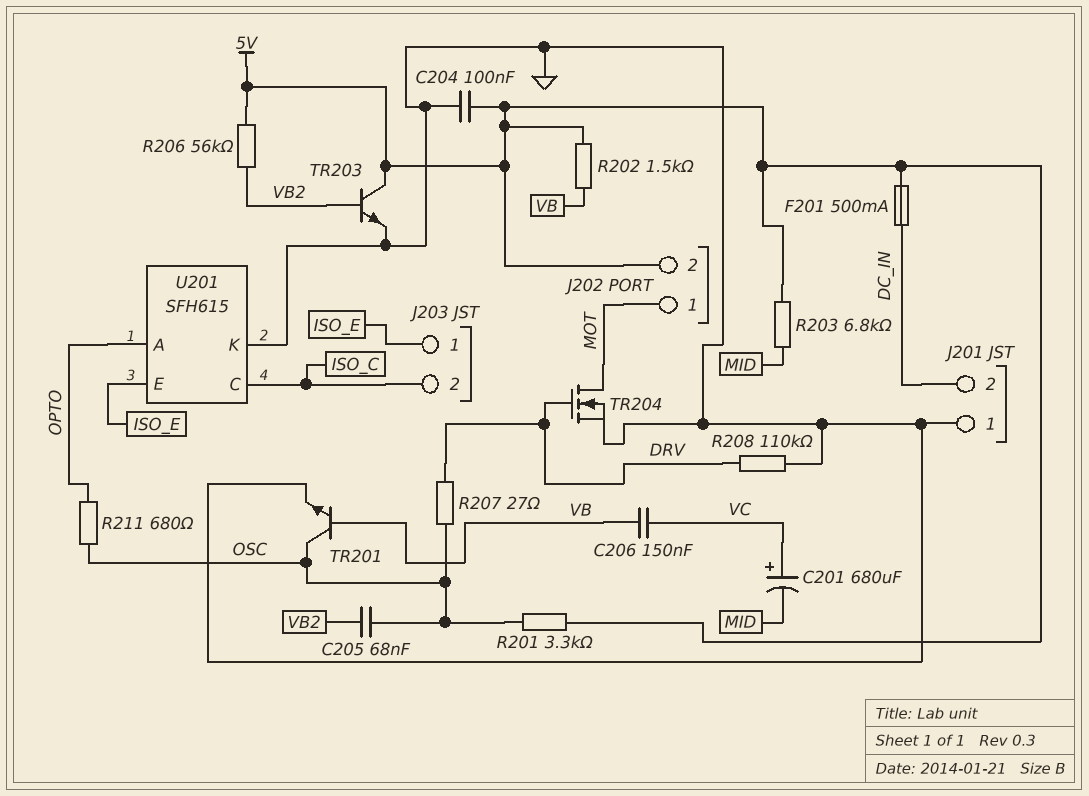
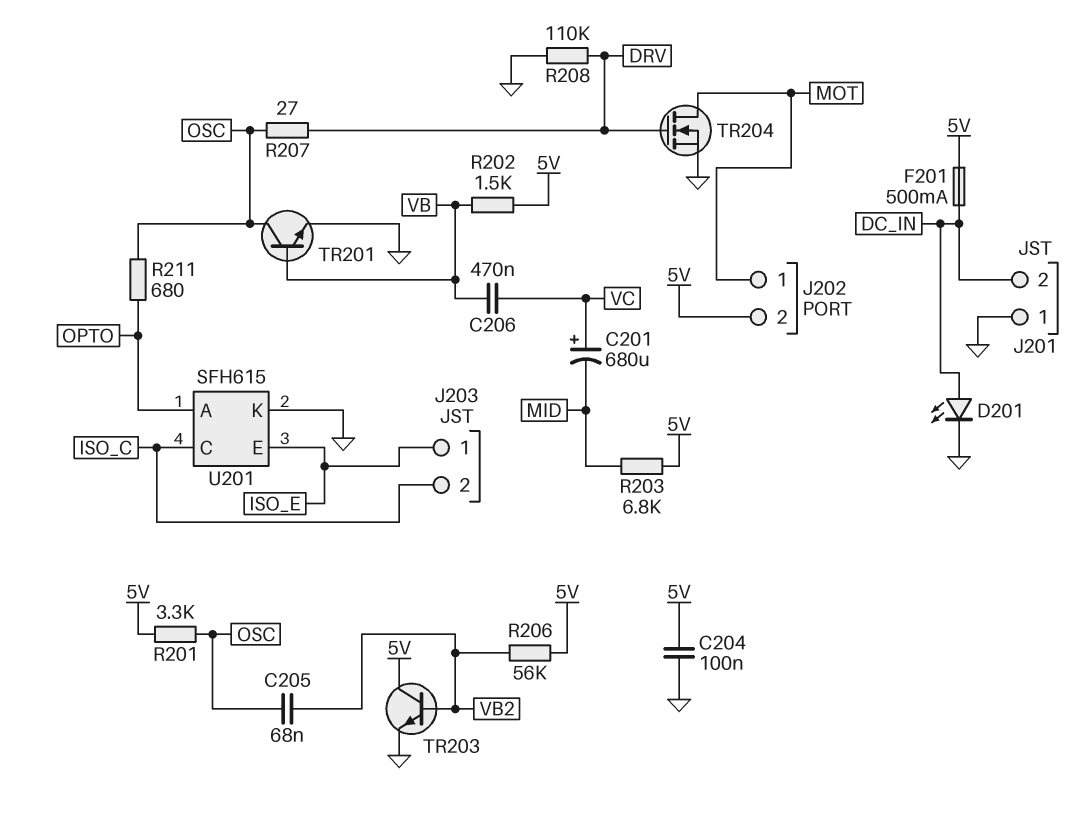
C206: 150nF (VB, VC) -> 470nF (VB, VC)
D201: none -> LED (A DC_IN, K GND)

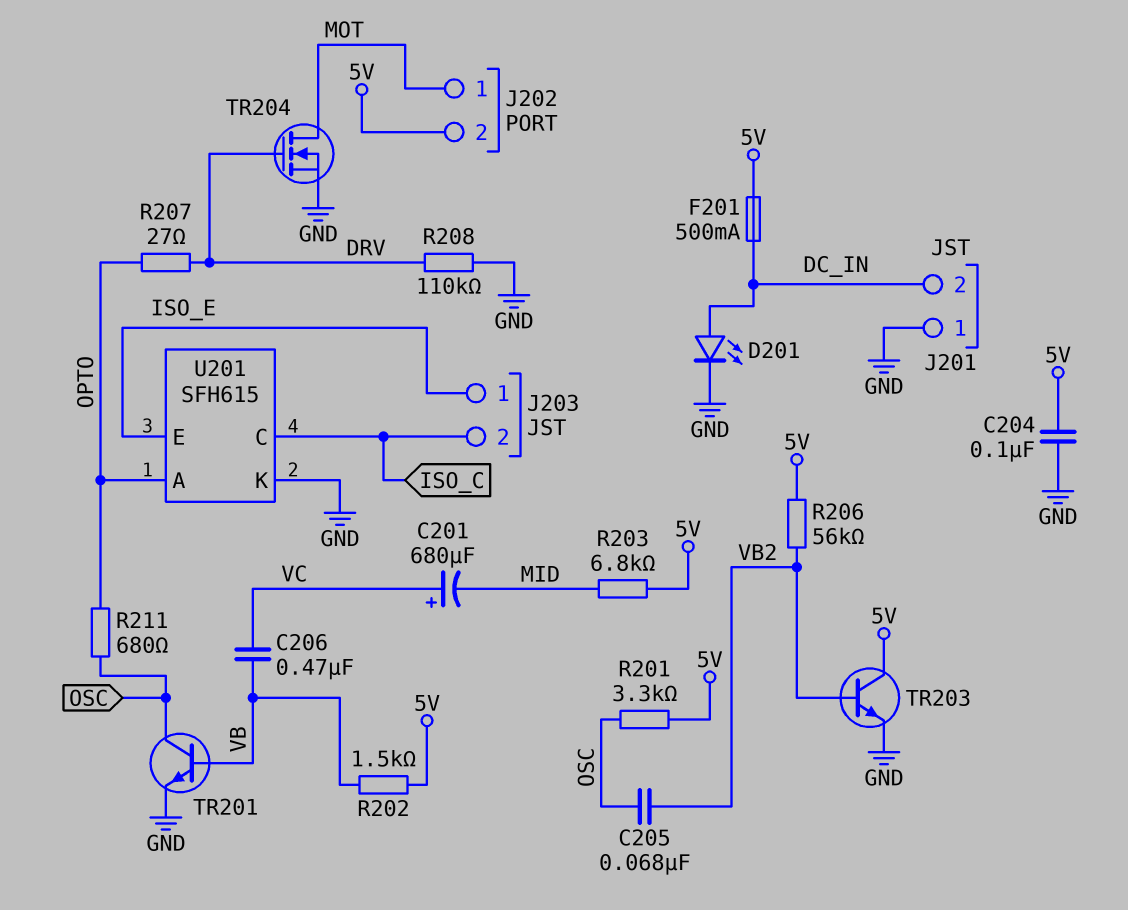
R207: 27 (DRV, OSC) -> 27 (DRV, OPTO)

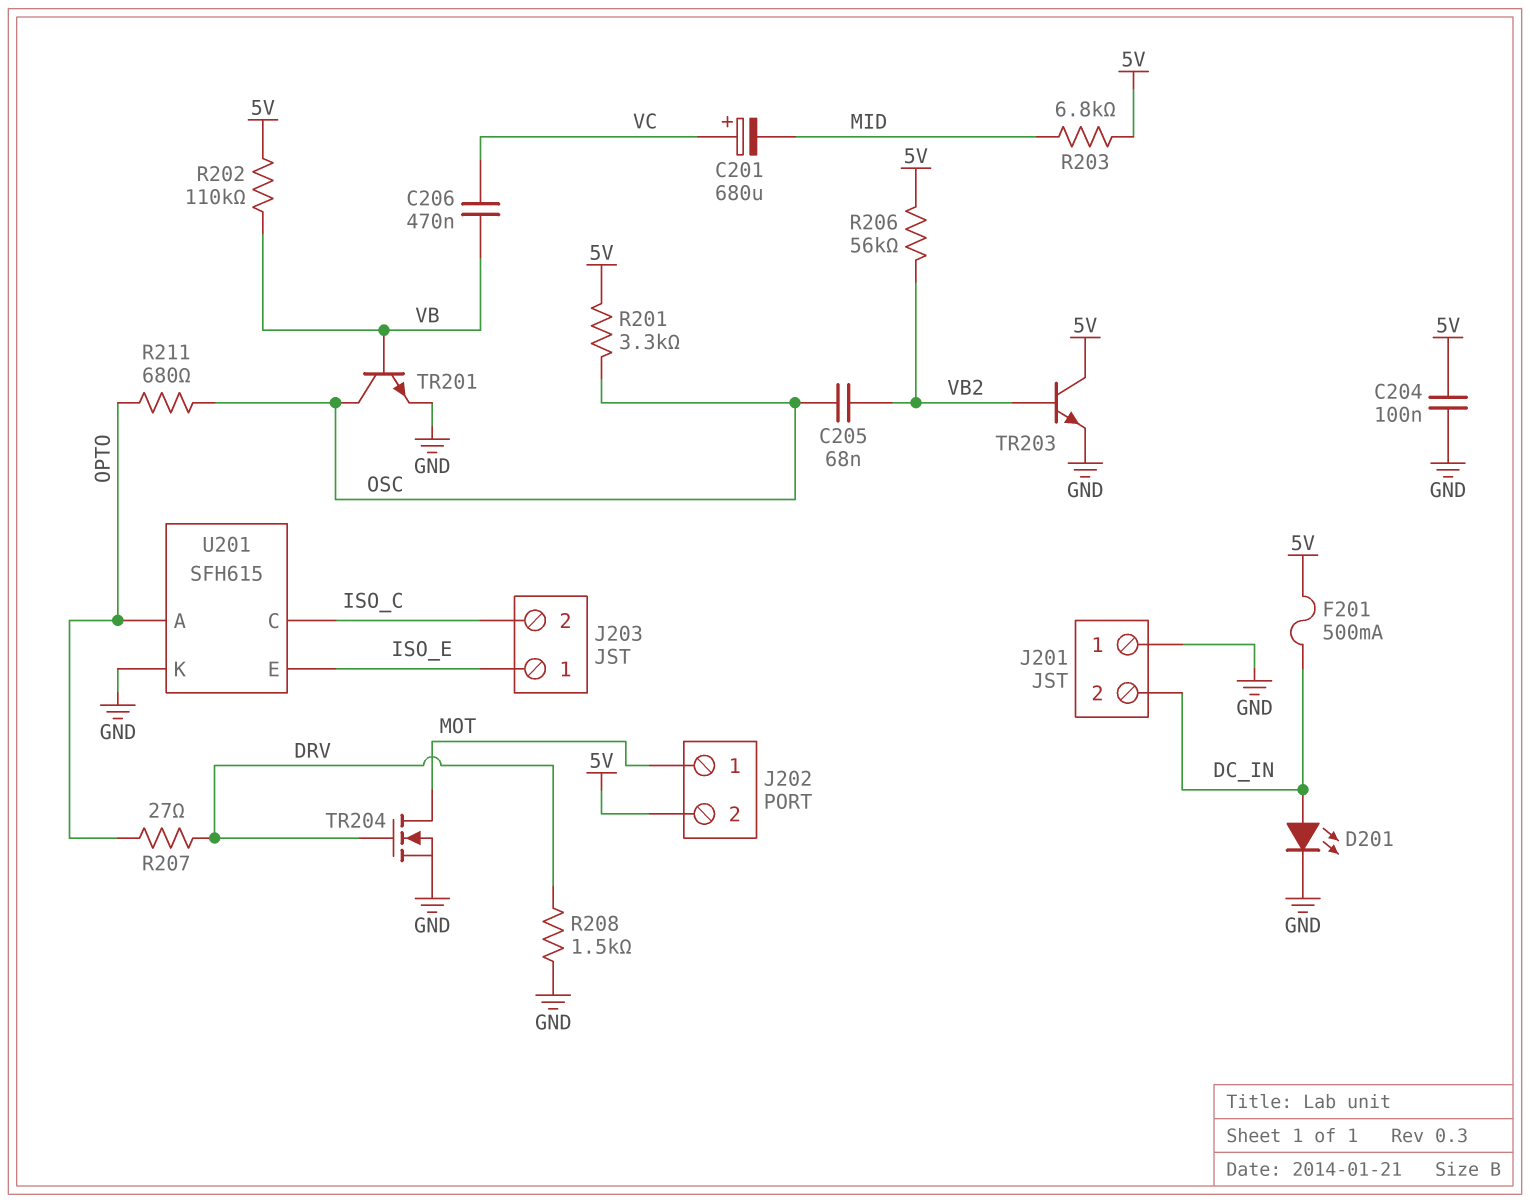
R202: 1.5k (5V, VB) -> 110k (5V, VB)
R208: 110k (DRV, GND) -> 1.5k (DRV, GND)

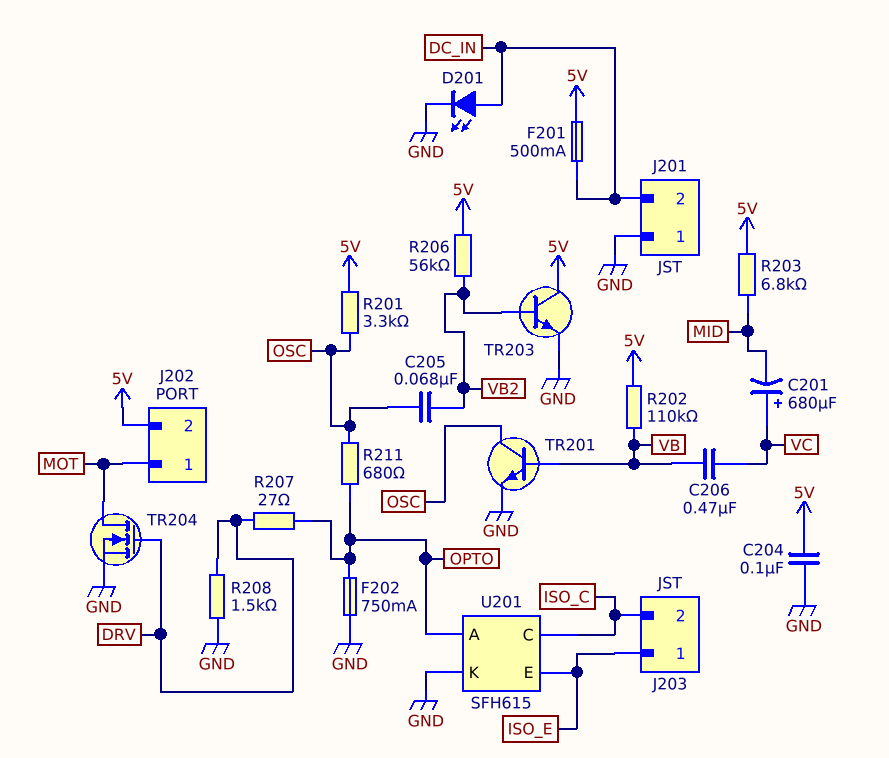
F202: none -> 750mA (GND, OPTO)

